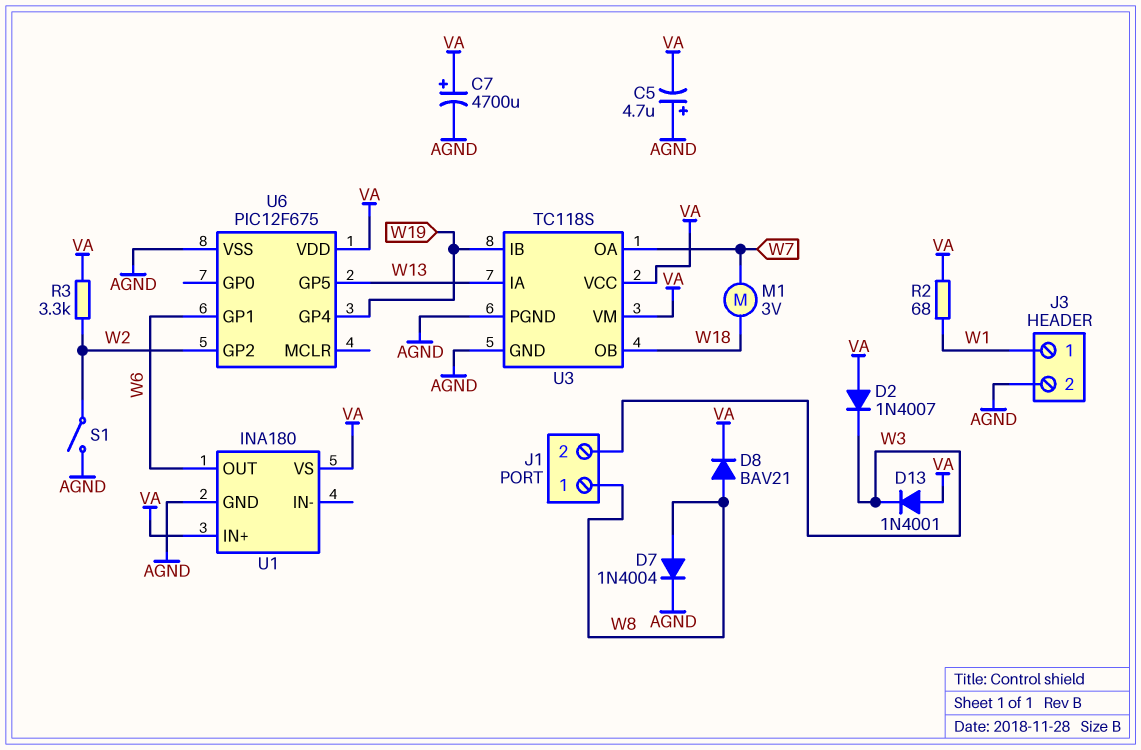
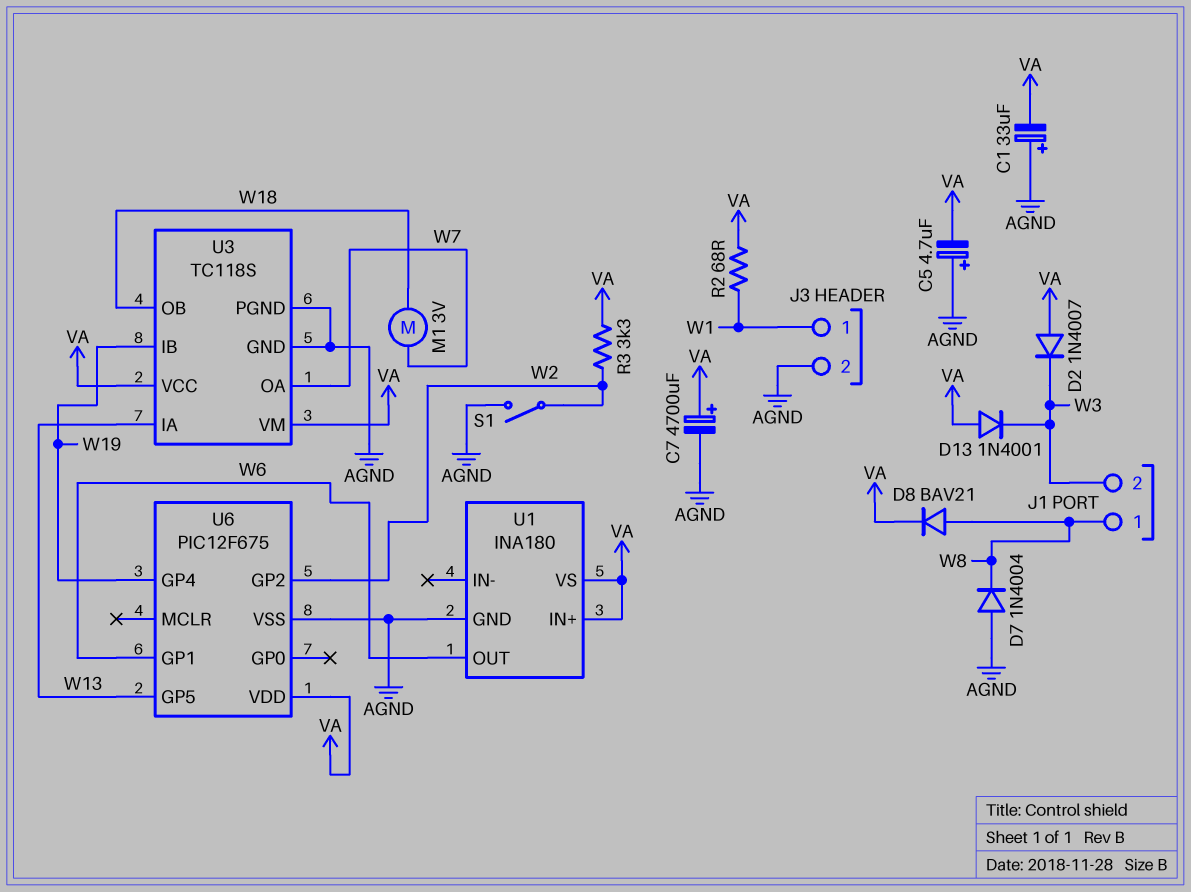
C1: none -> 33uF (plus AGND, minus VA)
D7: diode 1N4004 (A W8, K AGND) -> diode 1N4004 (A AGND, K W8)

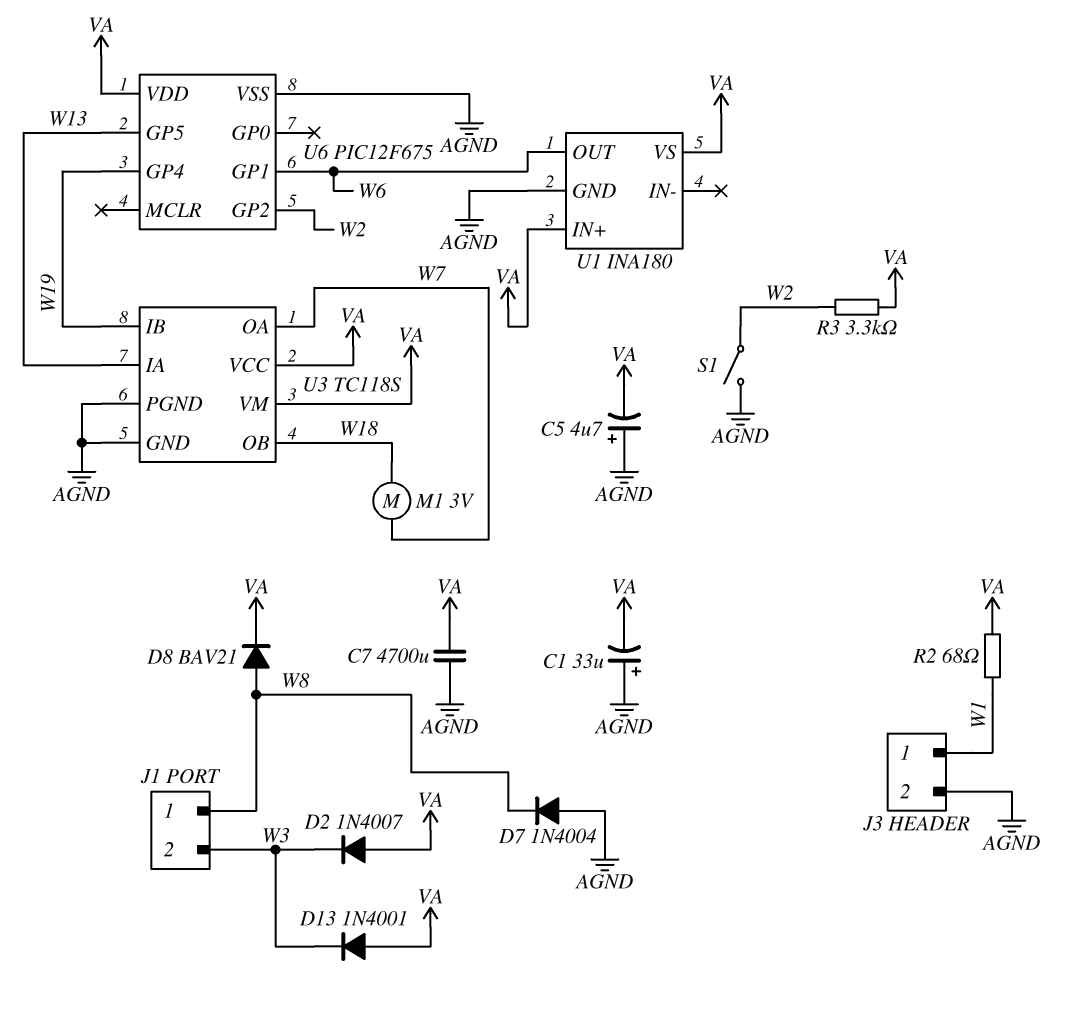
C7: 4700uF (plus VA, minus AGND) -> 4700uF (AGND, VA)

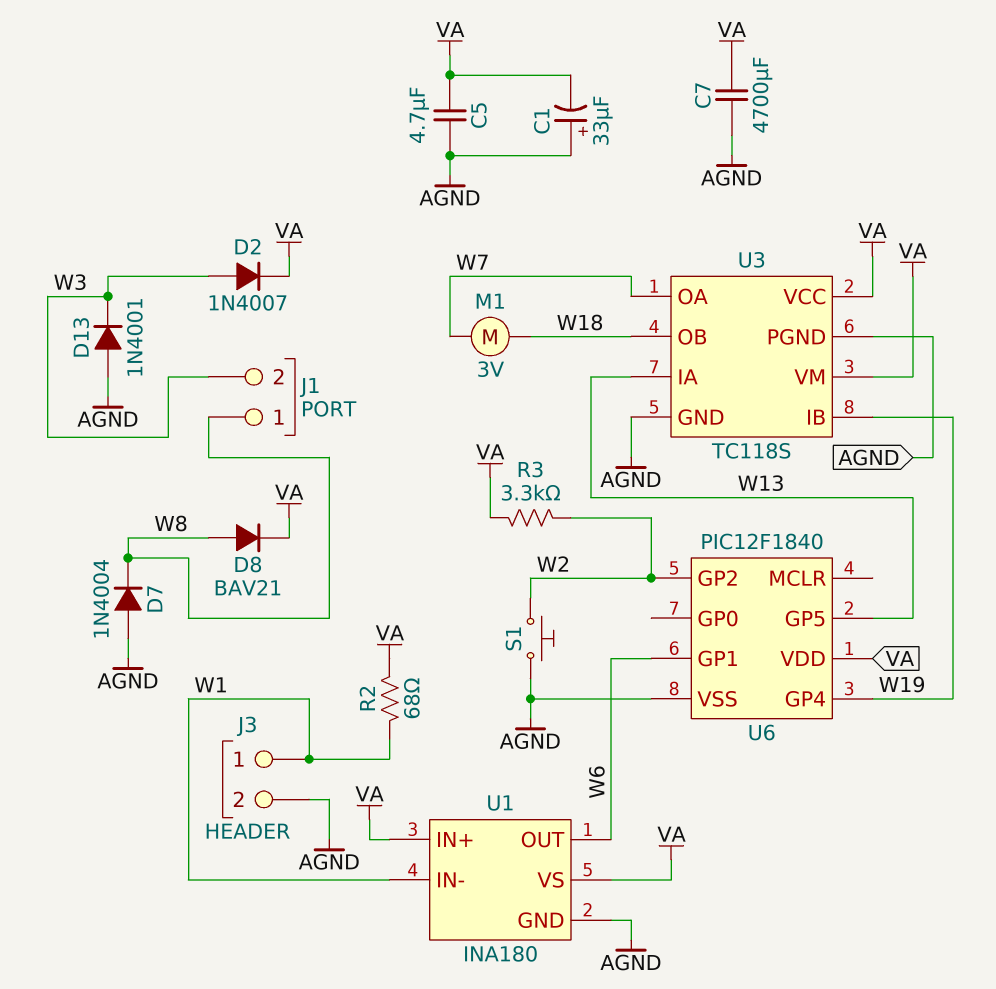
C5: 4.7uF (plus AGND, minus VA) -> 4.7uF (AGND, VA)
D2: diode 1N4007 (A VA, K W3) -> diode 1N4007 (A W3, K VA)
D13: diode 1N4001 (A VA, K W3) -> diode 1N4001 (A AGND, K W3)
S1: switch (AGND, W2) -> button (AGND, W2)
U1 pin IN-: none -> W1
U6: PIC12F675 -> PIC12F1840

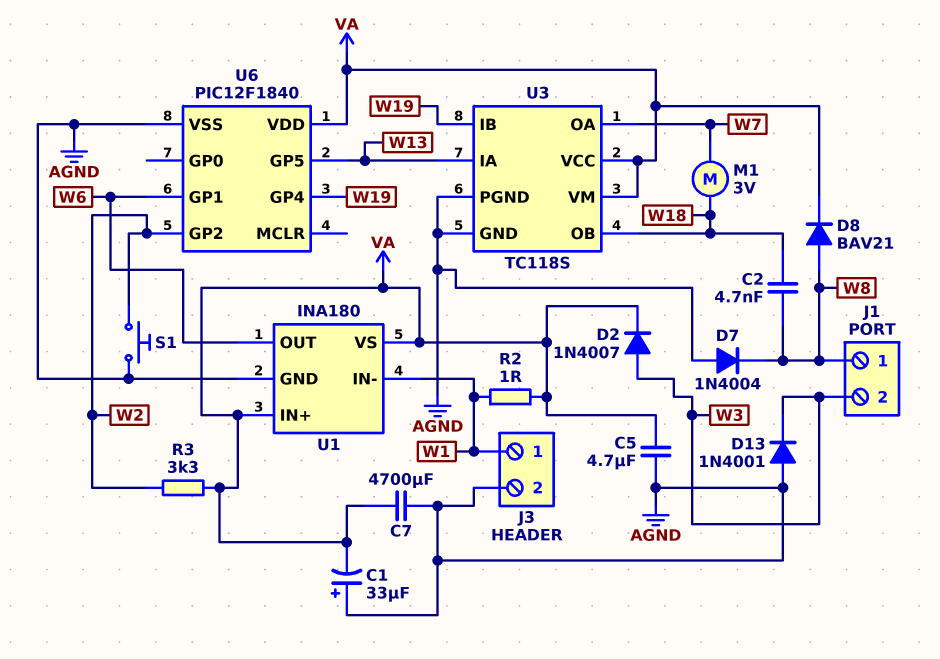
C2: none -> 4.7nF (W8, W18)
R2: 68 (VA, W1) -> 1 (VA, W1)

